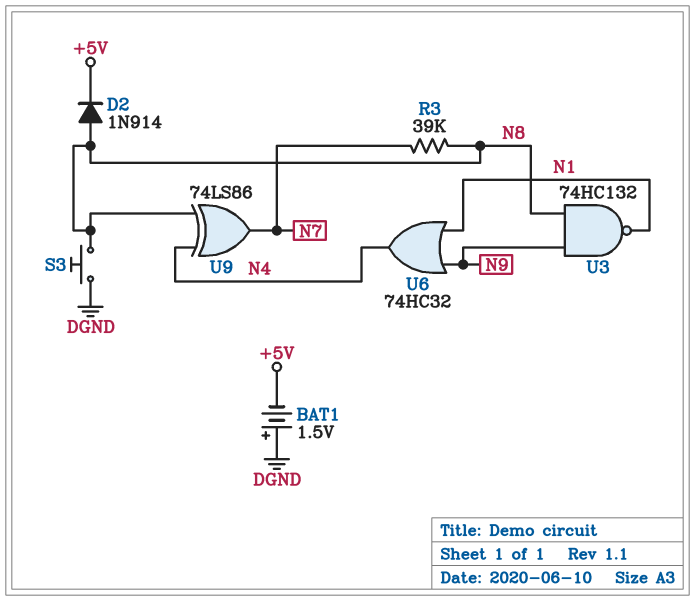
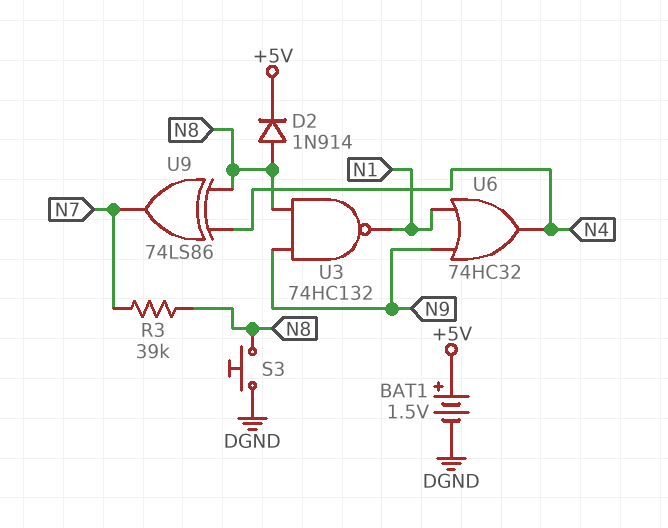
BAT1: 1.5V (plus DGND, minus +5V) -> 1.5V (plus +5V, minus DGND)

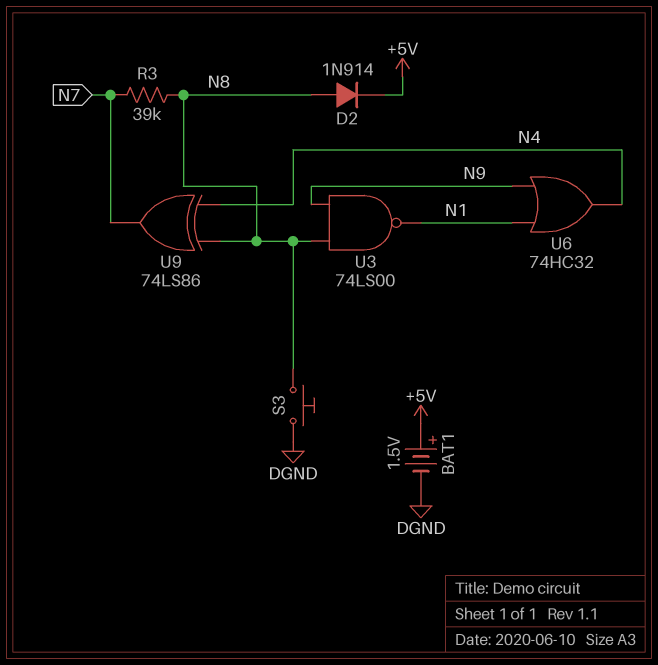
U3: NAND 74HC132 (in N8, in N9, out N1) -> NAND 74LS00 (in N8, in N9, out N1)

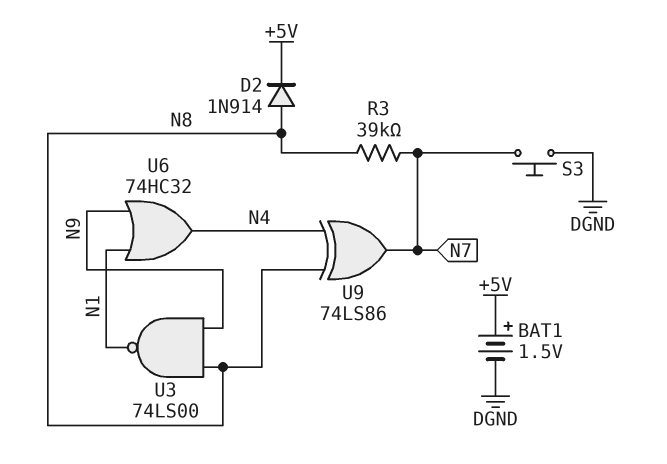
S3: button (DGND, N8) -> button (DGND, N7)

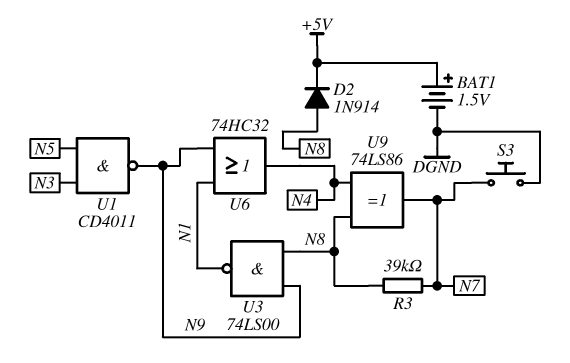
U1: none -> NAND CD4011 (in N3, in N5, out N9)

